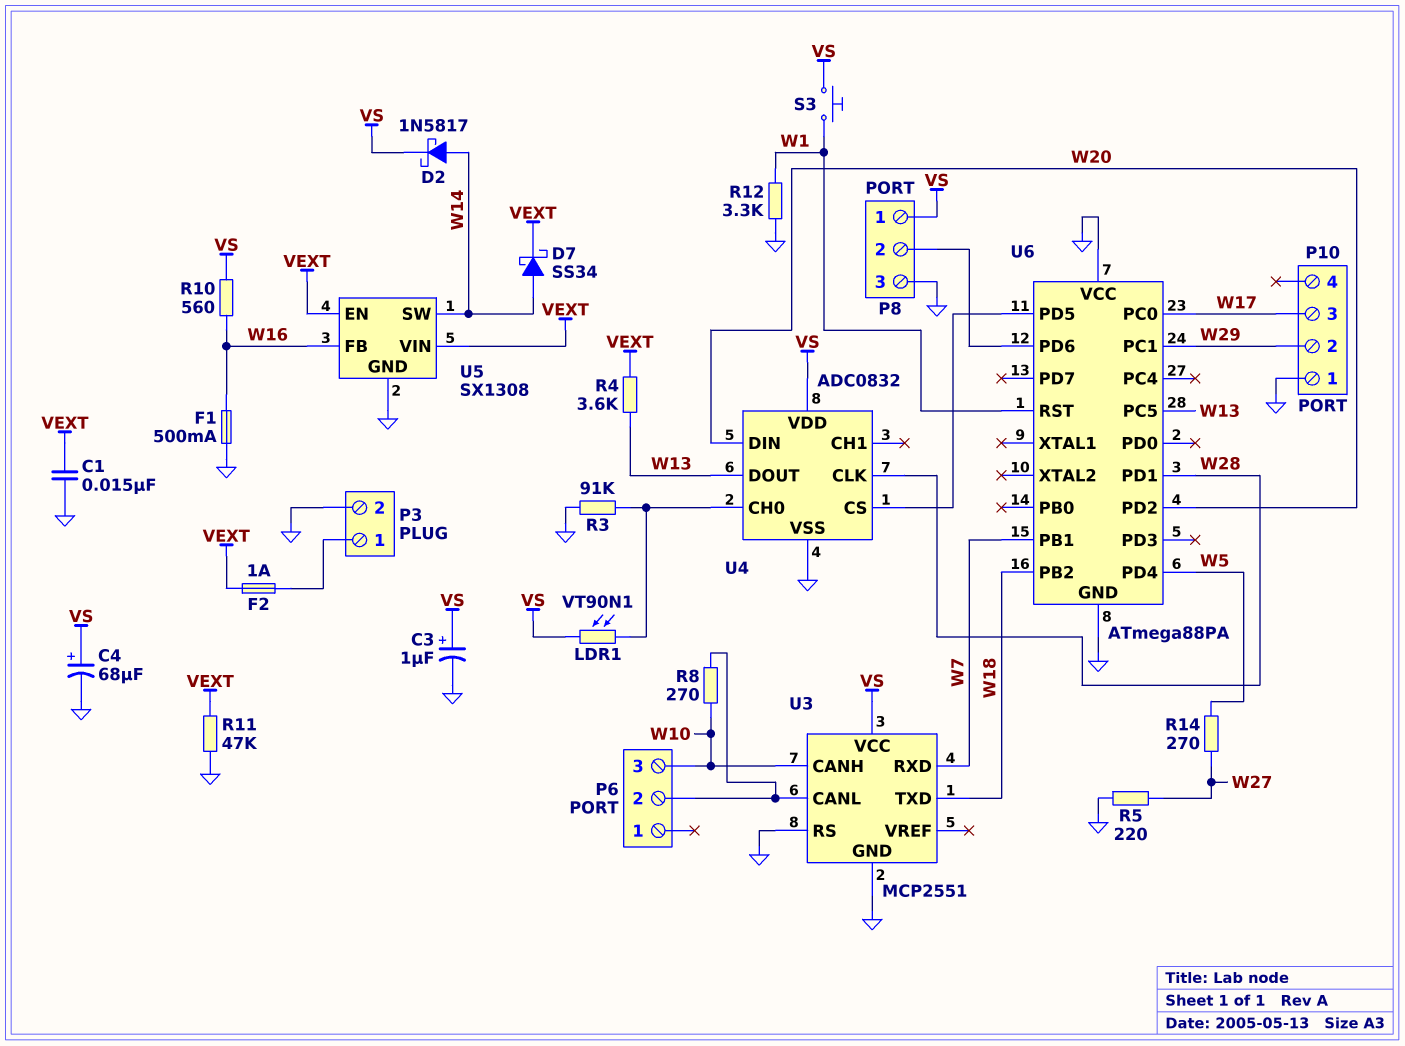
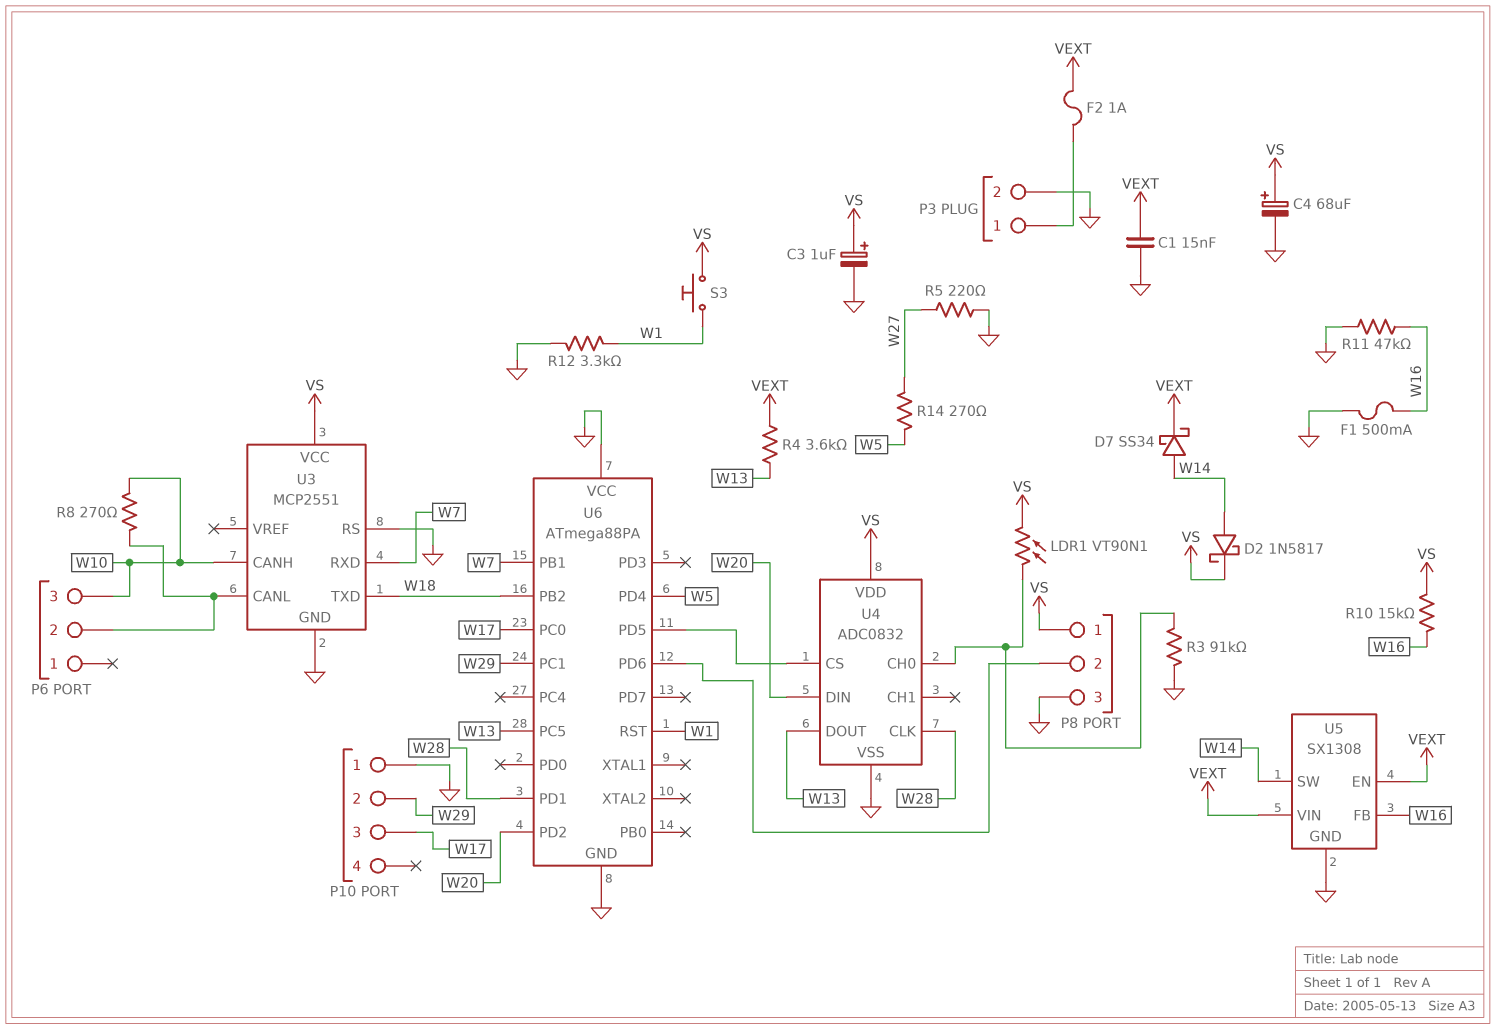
R10: 560 (VS, W16) -> 15k (VS, W16)
R11: 47k (GND, VEXT) -> 47k (GND, W16)

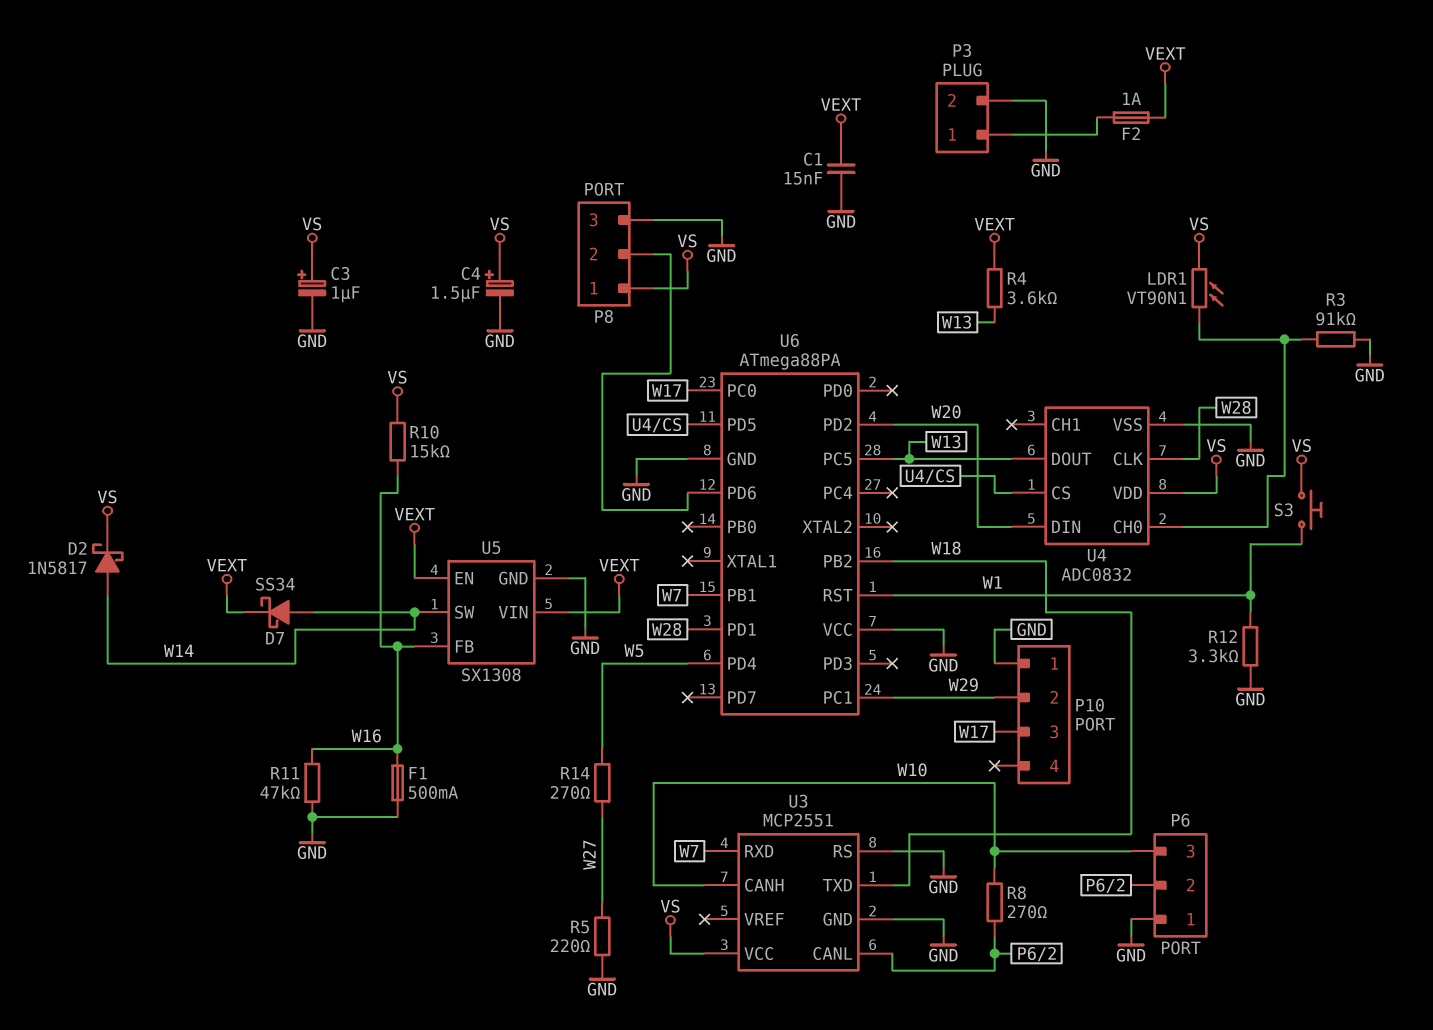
C4: 68uF (plus VS, minus GND) -> 1.5uF (plus VS, minus GND)
P6 pin 1: none -> GND

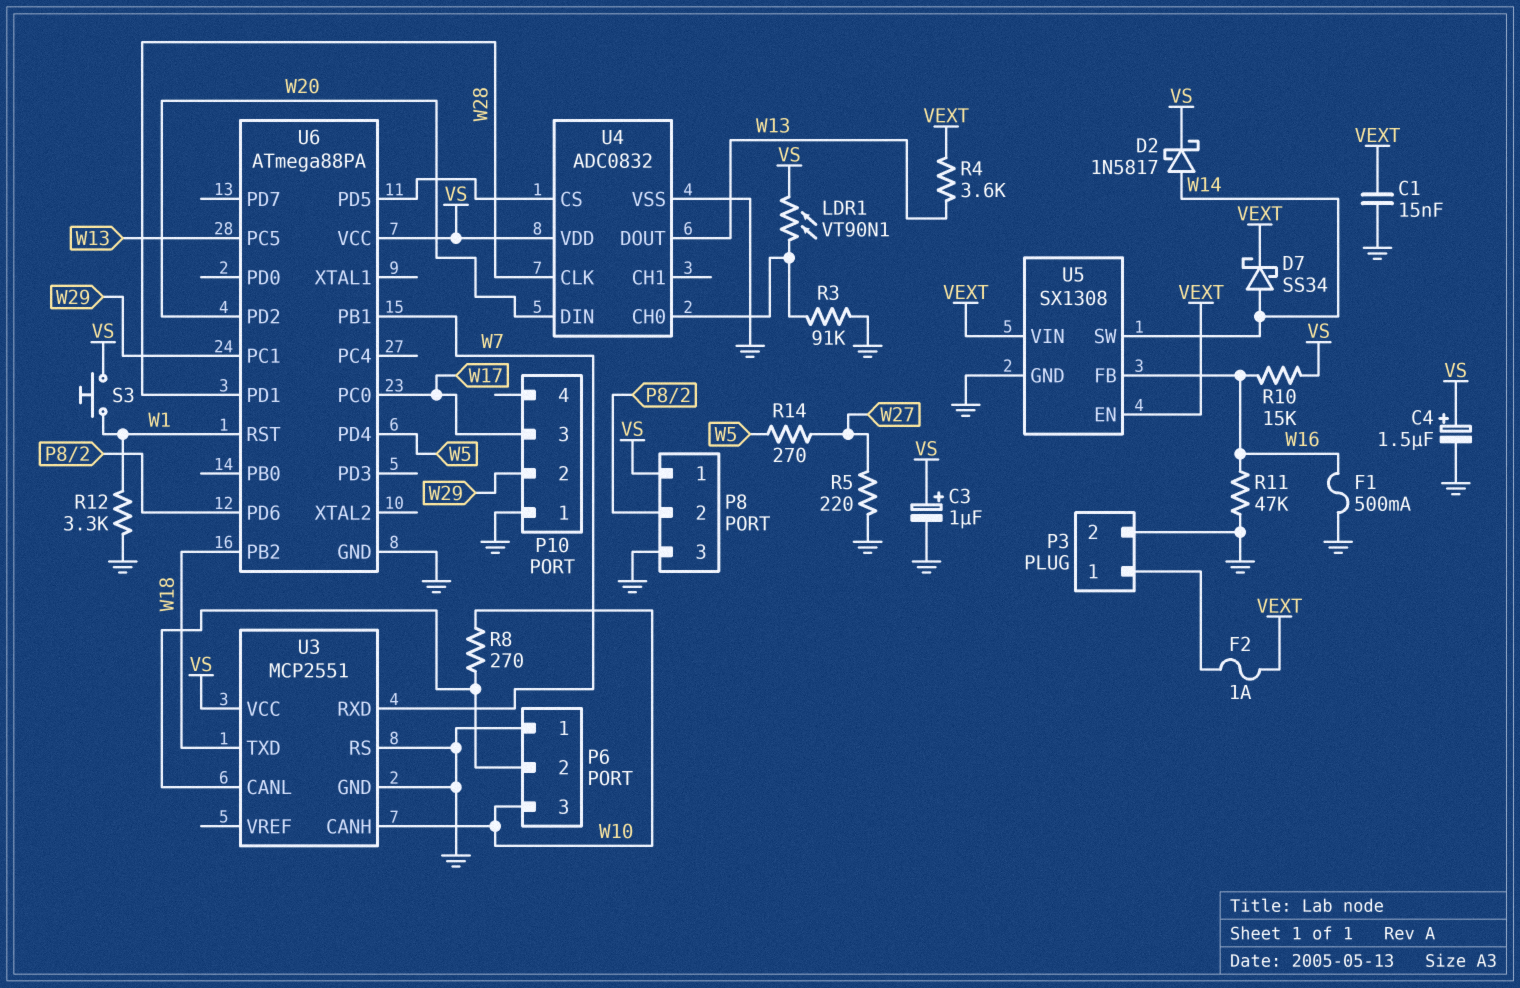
U6 pin VCC: GND -> VS

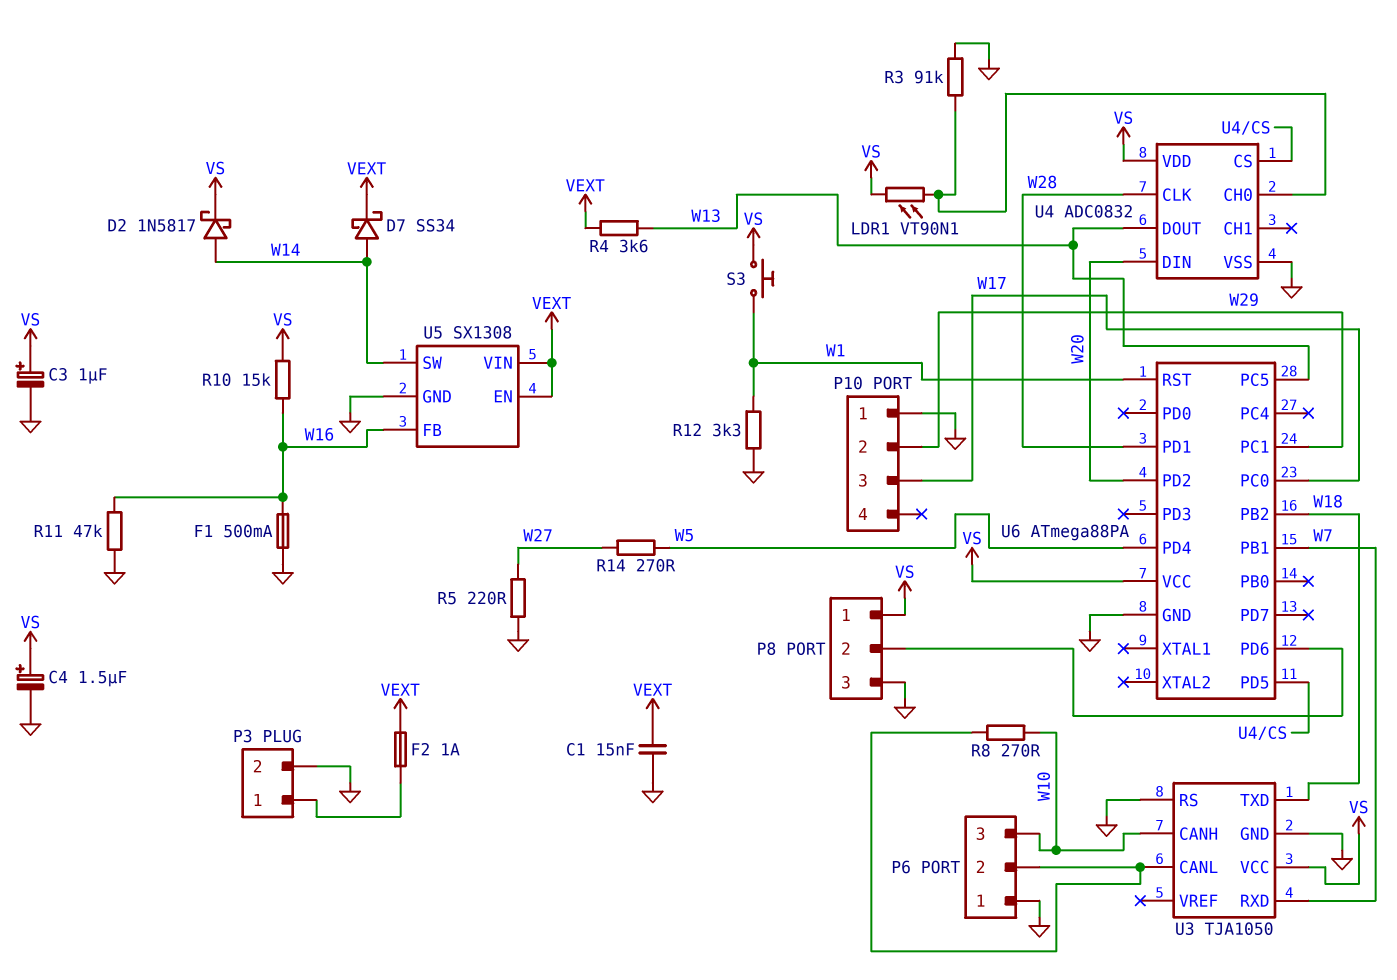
U3: MCP2551 -> TJA1050

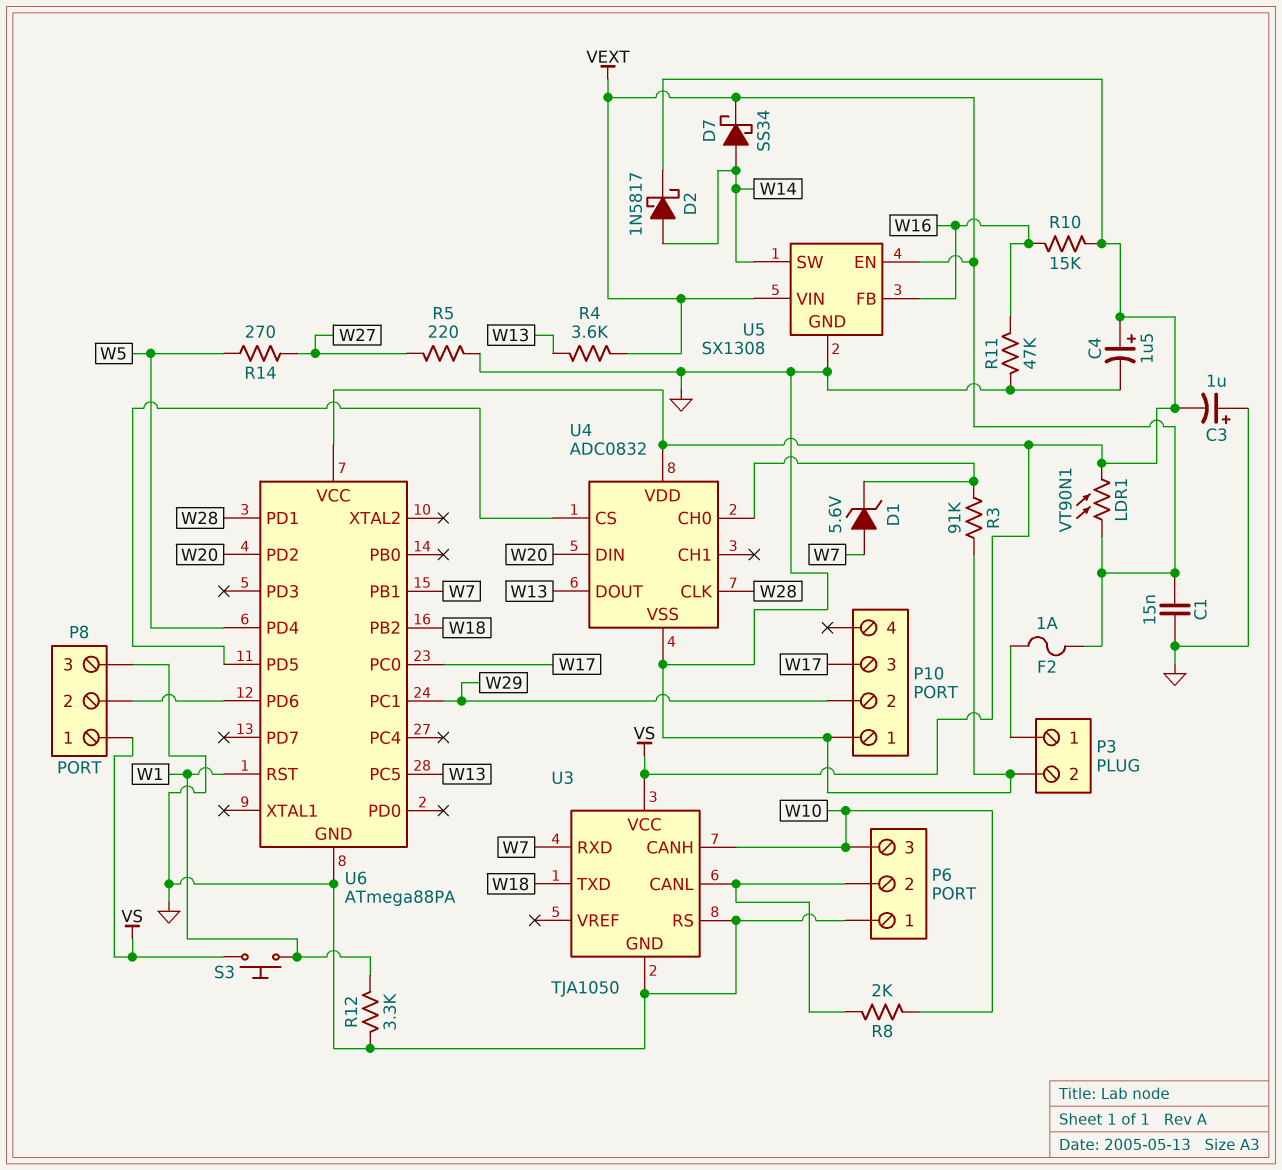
C3: 1uF (plus VS, minus GND) -> 1uF (plus GND, minus VS)
D1: none -> zener 5.6V (A W7, K U4/CH0)
F1: 500mA (GND, W16) -> none
LDR1: VT90N1 (U4/CH0, VS) -> VT90N1 (VEXT, VS)
R8: 270 (P6/2, W10) -> 2k (P6/2, W10)

